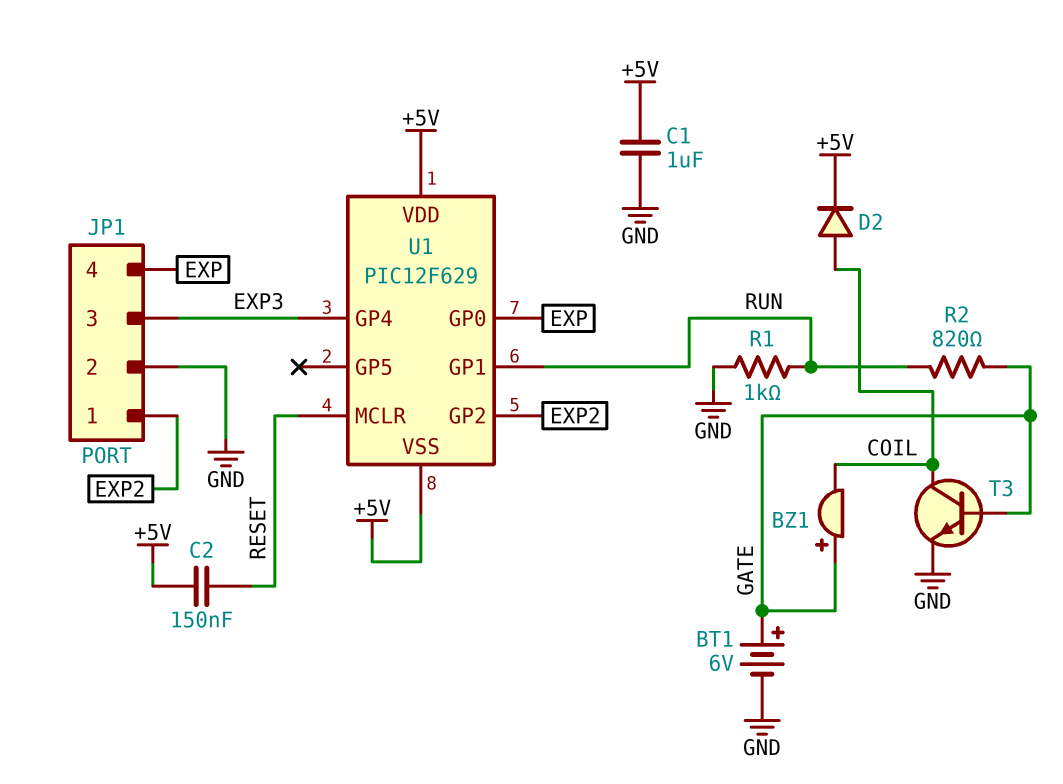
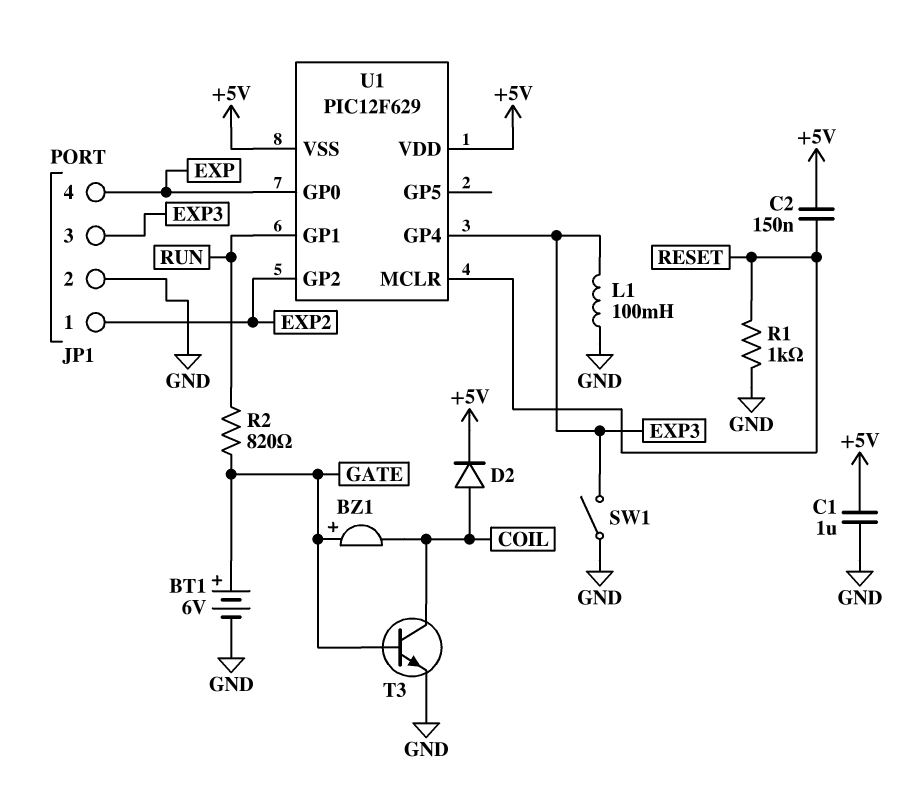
L1: none -> 100mH (EXP3, GND)
R1: 1k (GND, RUN) -> 1k (GND, RESET)
SW1: none -> switch (EXP3, GND)

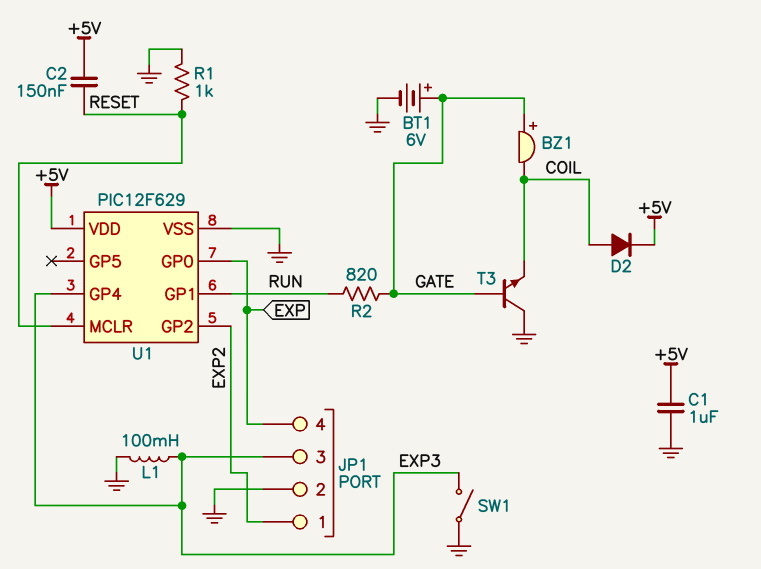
T3: NPN (B GATE, C COIL, E GND) -> NPN (B GATE, C GND, E COIL)
U1 pin VSS: +5V -> GND

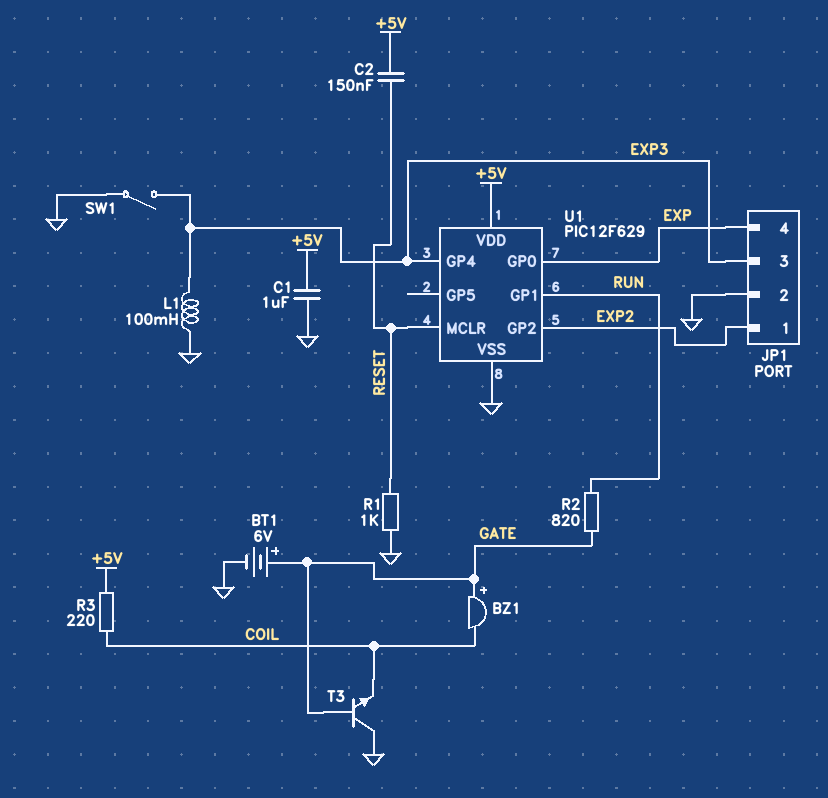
D2: diode (A COIL, K +5V) -> none
R3: none -> 220 (+5V, COIL)

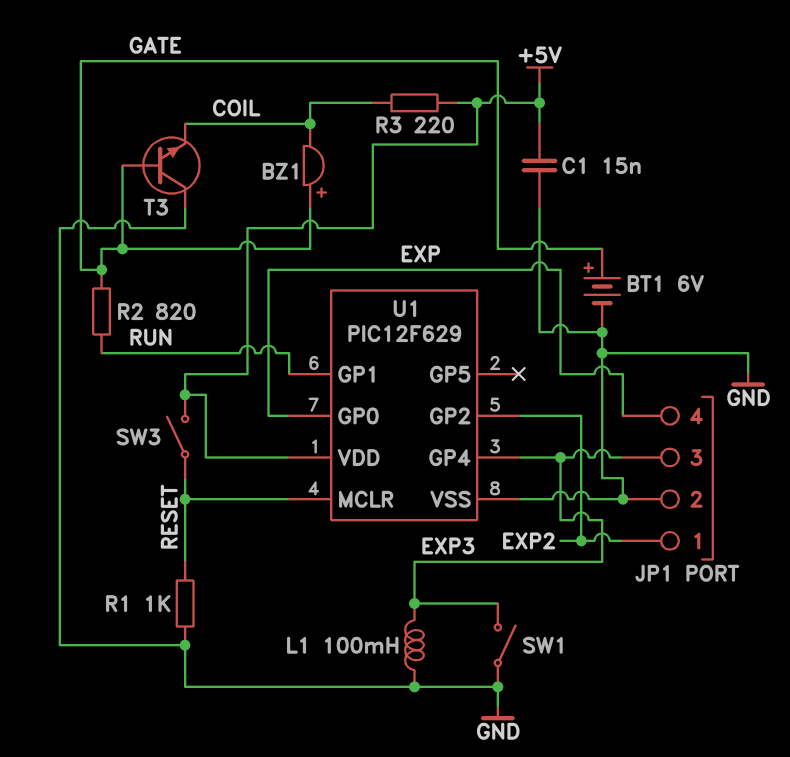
C1: 1uF (+5V, GND) -> 15nF (+5V, GND)
C2: 150nF (+5V, RESET) -> none
SW3: none -> switch (+5V, RESET)

